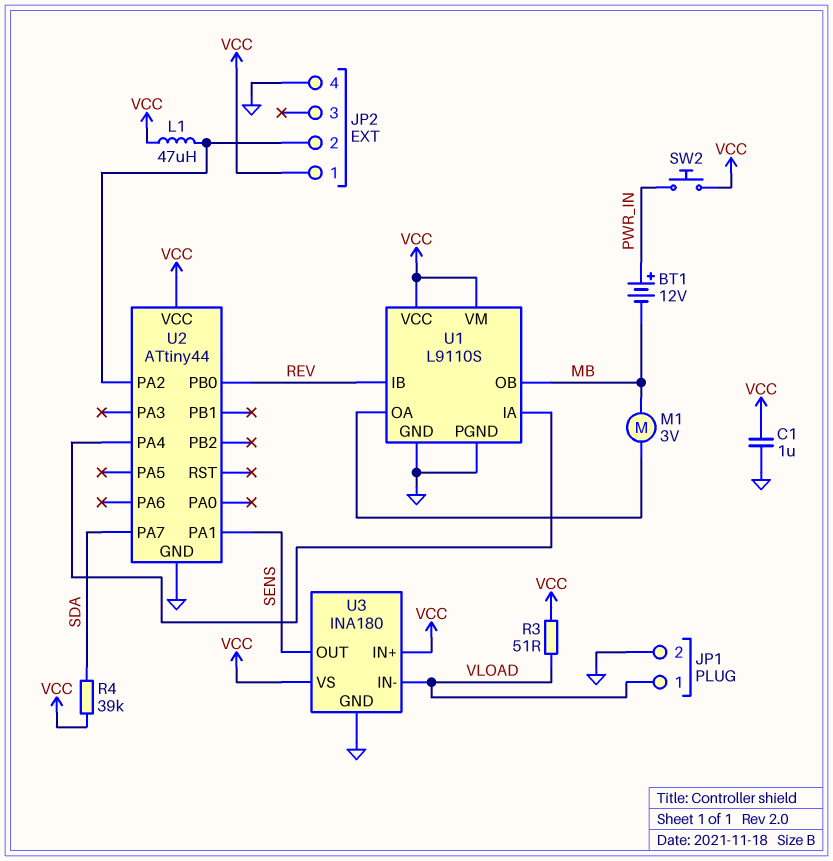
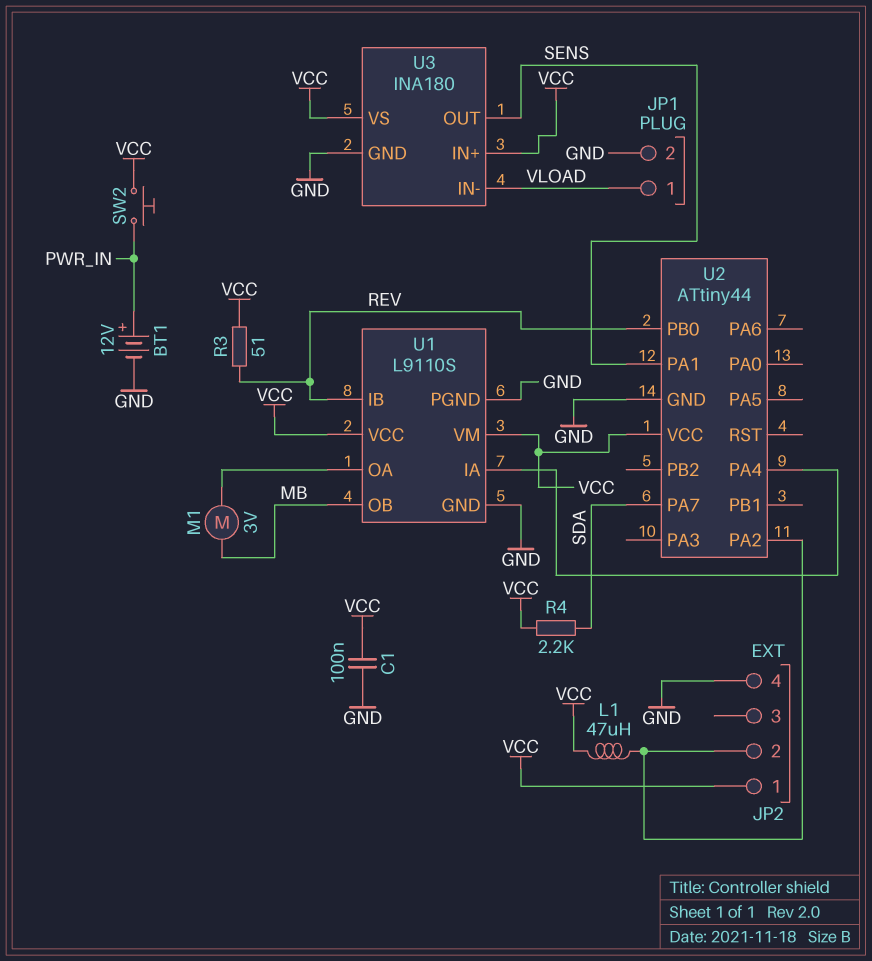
BT1: 12V (plus PWR_IN, minus MB) -> 12V (plus PWR_IN, minus GND)
C1: 1uF (GND, VCC) -> 100nF (GND, VCC)
R3: 51 (VCC, VLOAD) -> 51 (REV, VCC)
R4: 39k (SDA, VCC) -> 2.2k (SDA, VCC)

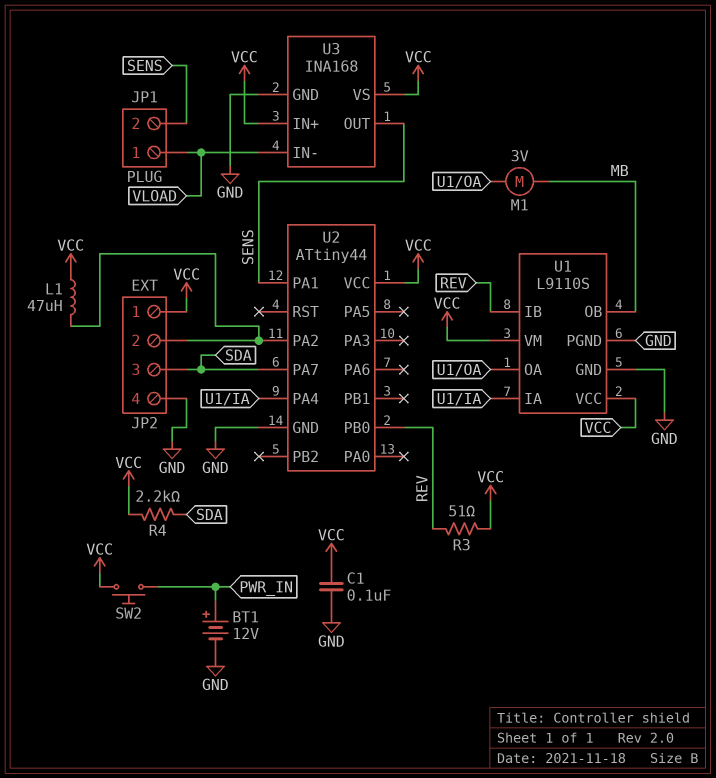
JP1 pin 2: GND -> SENS
JP2 pin 3: none -> SDA
U3: INA180 -> INA168

